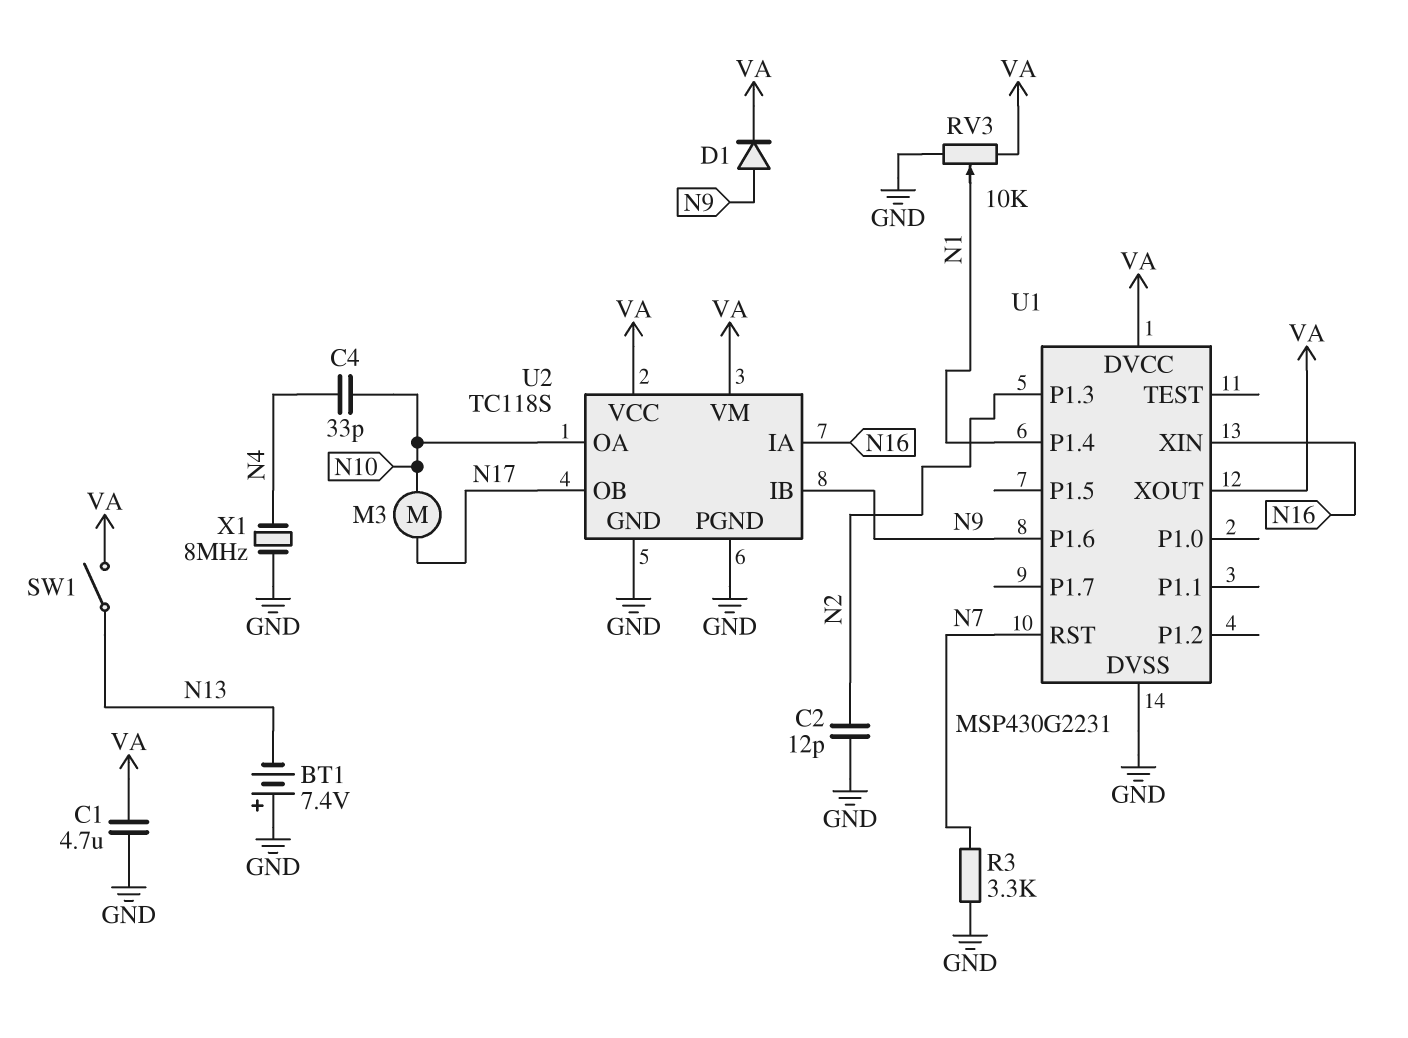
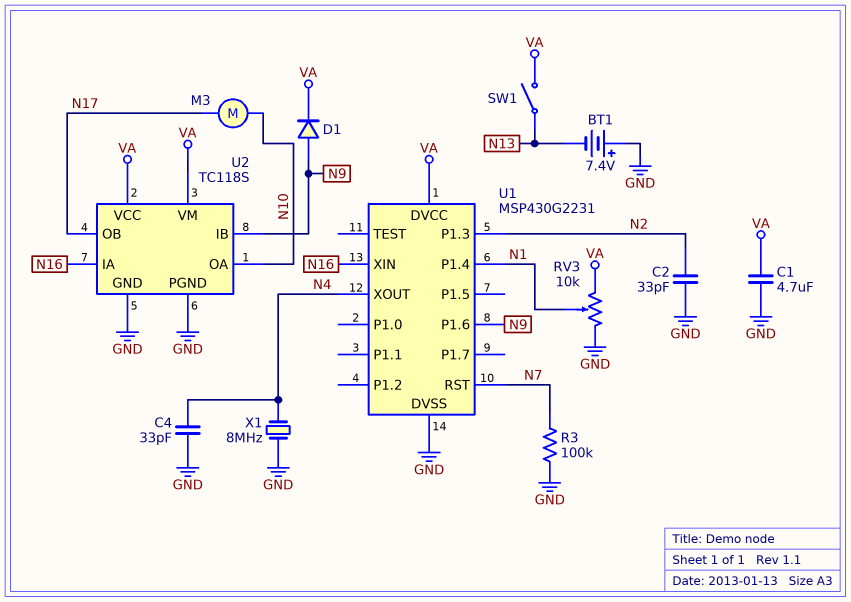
C2: 12pF (GND, N2) -> 33pF (GND, N2)
C4: 33pF (N4, N10) -> 33pF (GND, N4)
R3: 3.3k (GND, N7) -> 100k (GND, N7)
U1 pin XOUT: VA -> N4

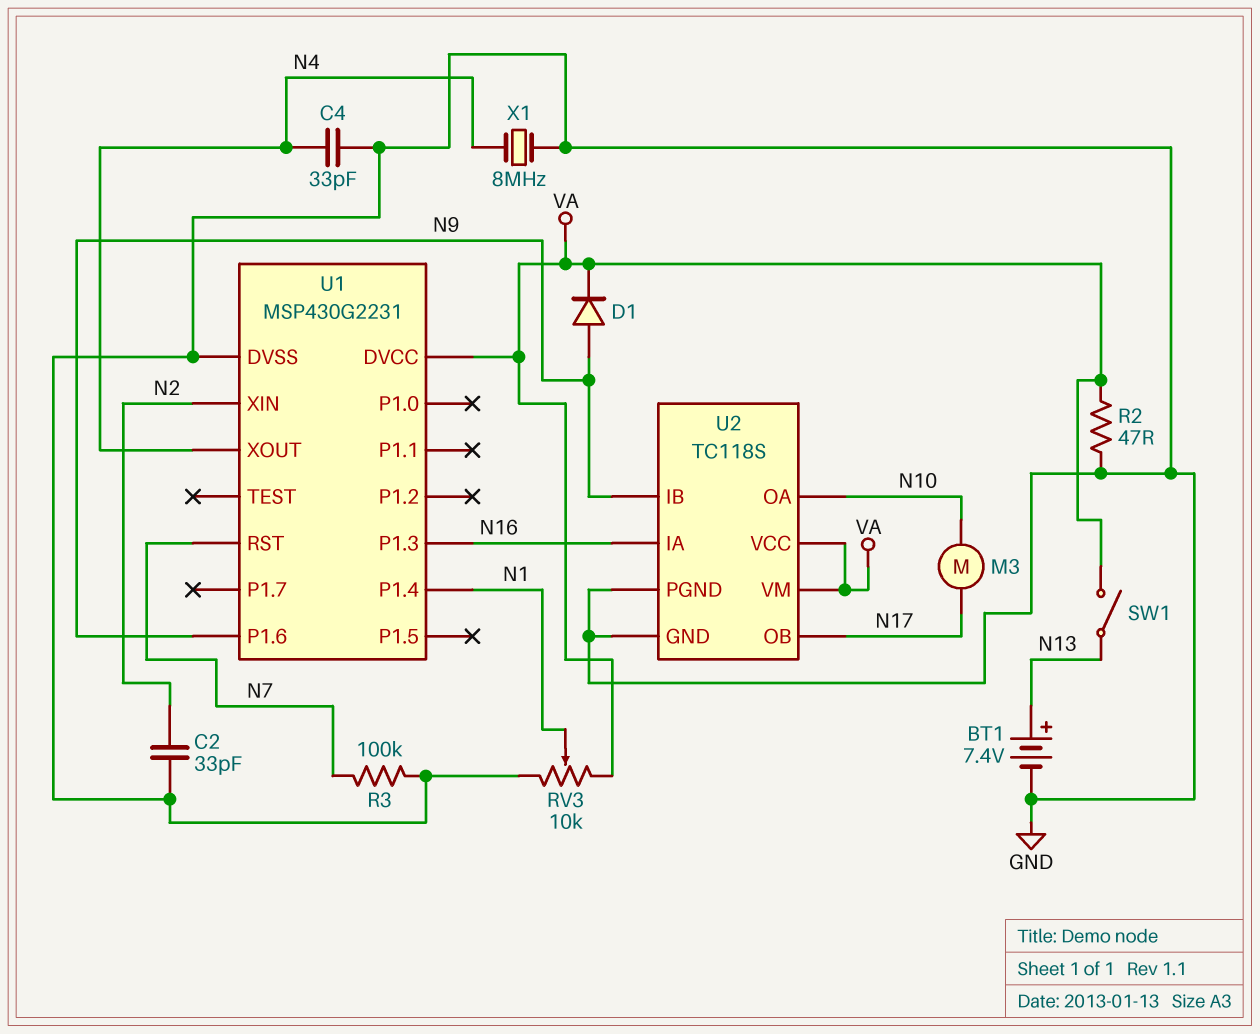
BT1: 7.4V (plus GND, minus N13) -> 7.4V (plus N13, minus GND)
C1: 4.7uF (GND, VA) -> none
R2: none -> 47 (GND, VA)
U1 pin P1.3: N2 -> N16
U1 pin XIN: N16 -> N2

